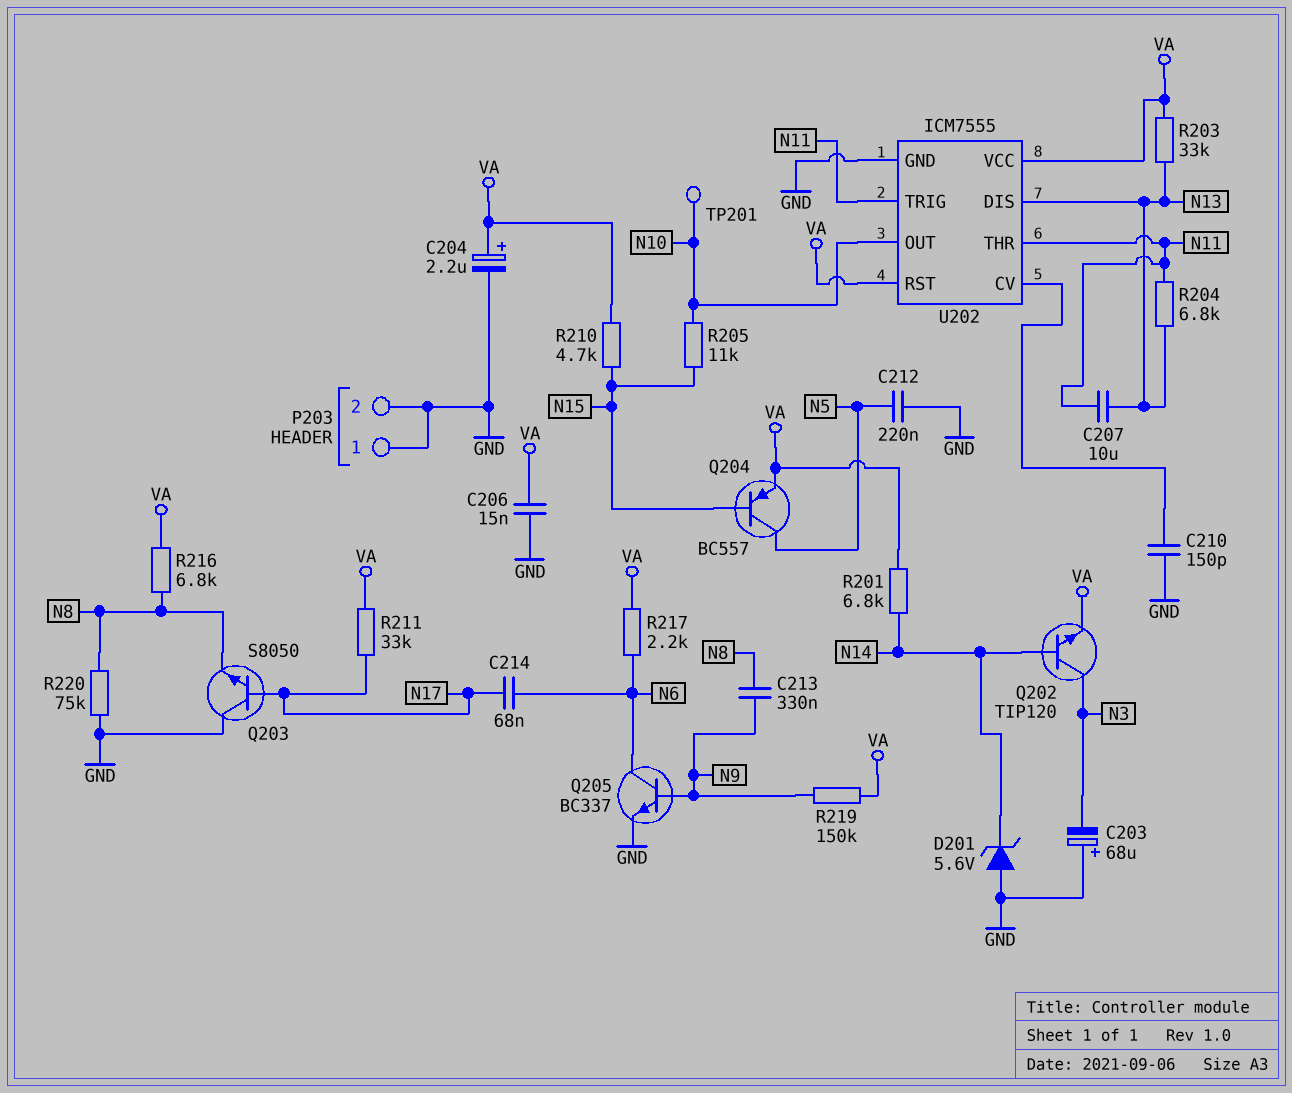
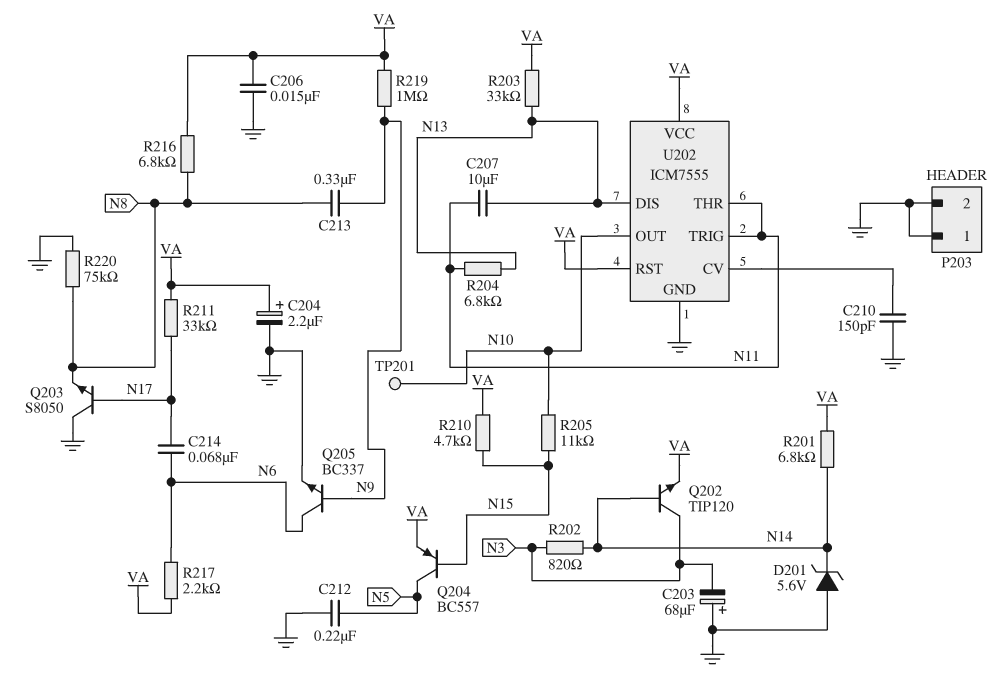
R202: none -> 820 (N3, N14)
R219: 150k (N9, VA) -> 1M (N9, VA)

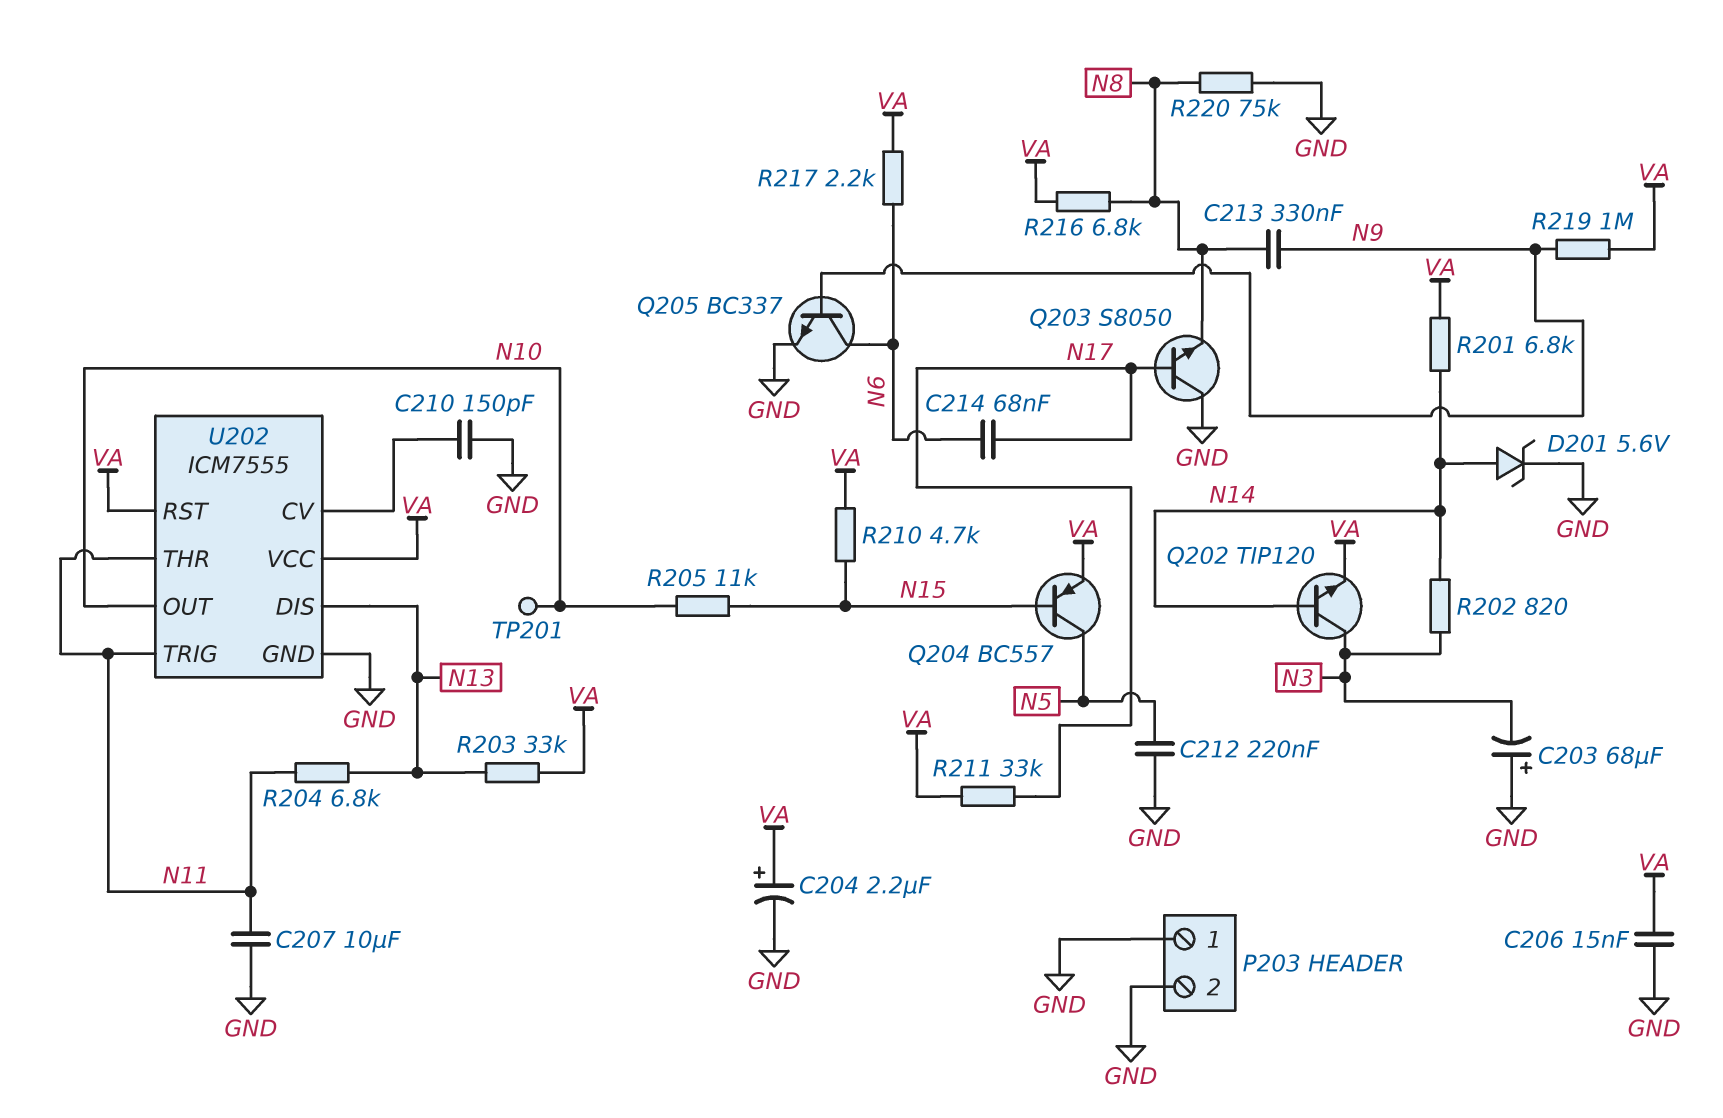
C207: 10uF (N11, N13) -> 10uF (GND, N11)
D201: zener 5.6V (A GND, K N14) -> zener 5.6V (A N14, K GND)

